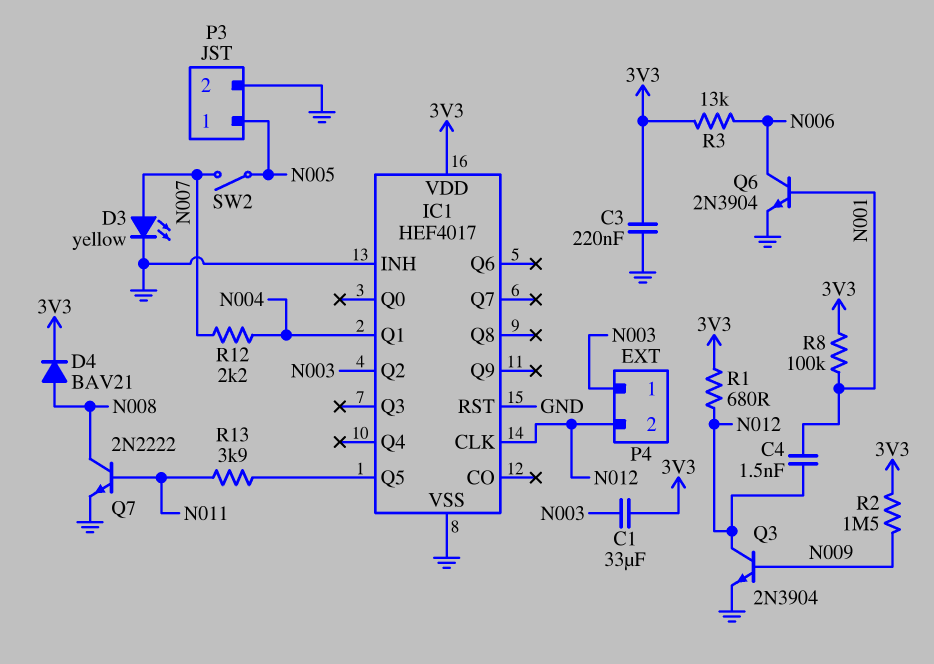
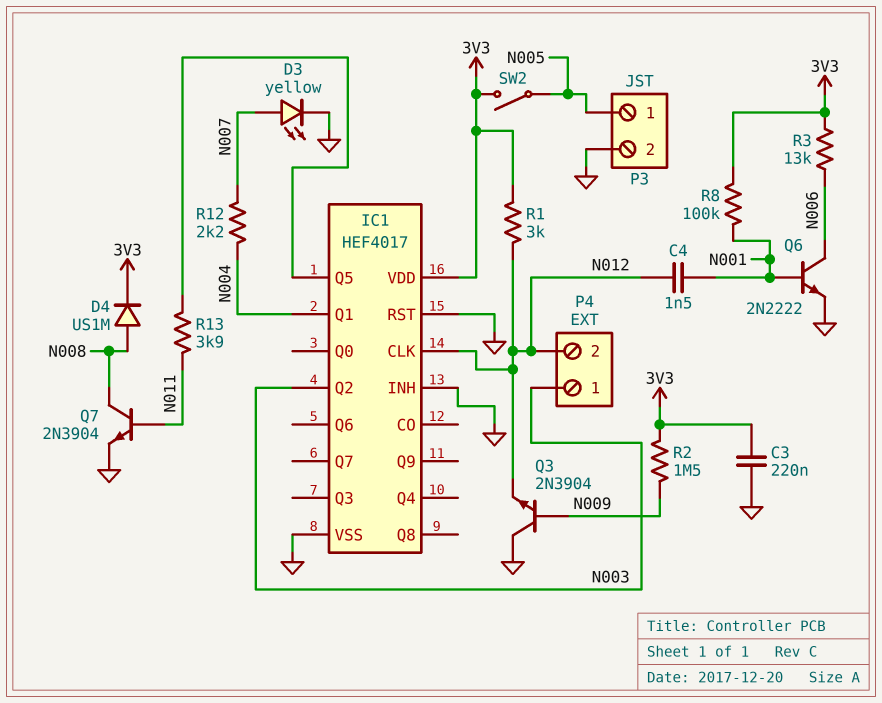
C1: 33uF (3V3, N003) -> none
D4: diode BAV21 (A N008, K 3V3) -> diode US1M (A N008, K 3V3)
Q3: NPN 2N3904 (B N009, C N012, E GND) -> NPN 2N3904 (B N009, C GND, E N012)
Q6: NPN 2N3904 (B N001, C N006, E GND) -> NPN 2N2222 (B N001, C N006, E GND)
Q7: NPN 2N2222 (B N011, C N008, E GND) -> NPN 2N3904 (B N011, C N008, E GND)
R1: 680 (3V3, N012) -> 3k (3V3, N012)
SW2: switch (N005, N007) -> switch (3V3, N005)

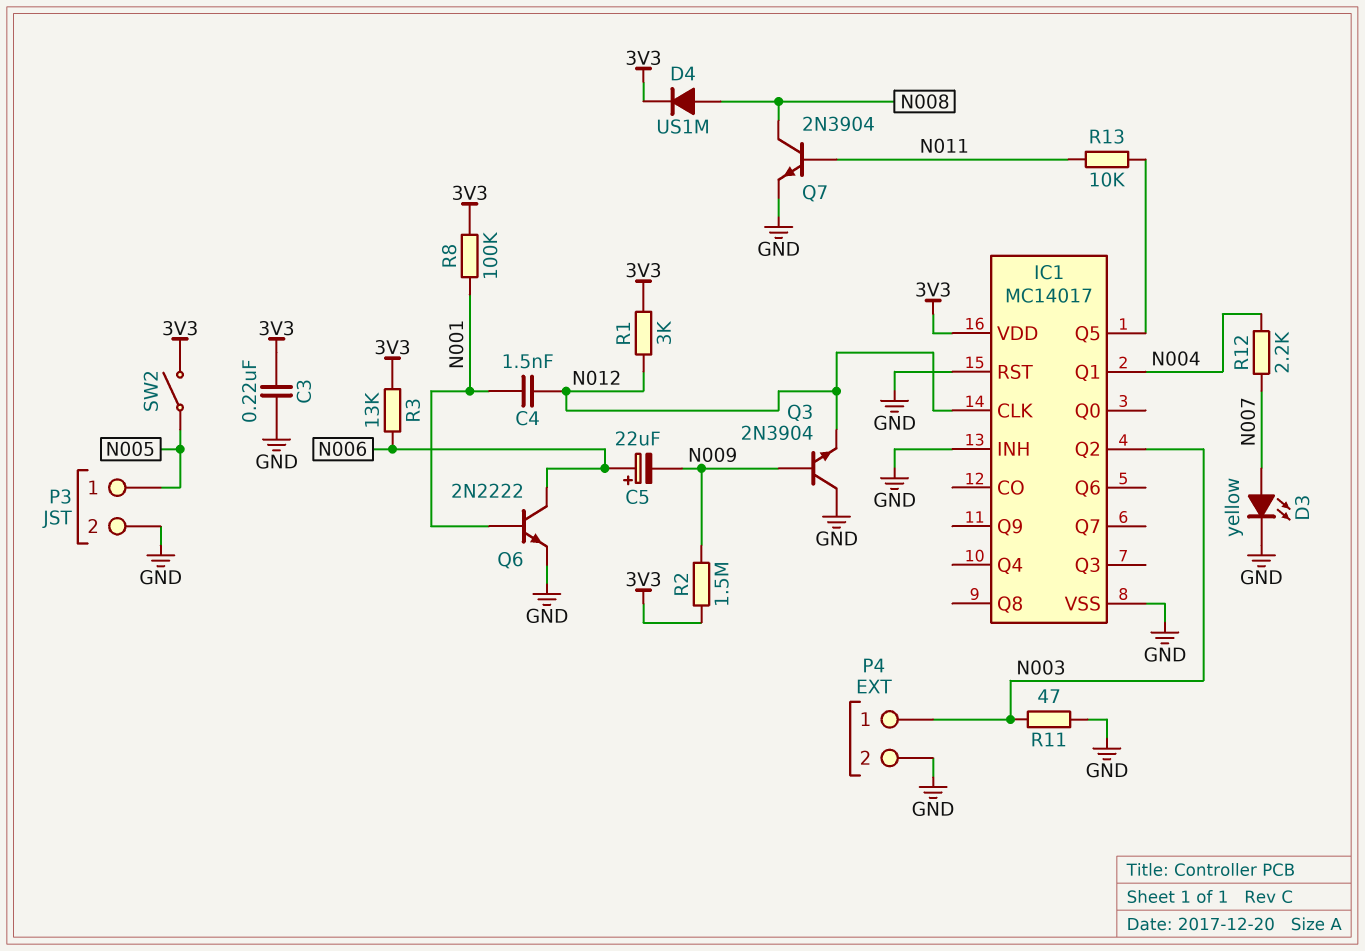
C5: none -> 22uF (plus N006, minus N009)
IC1: HEF4017 -> MC14017
P4 pin 2: N012 -> GND
R11: none -> 47 (GND, N003)
R13: 3.9k (IC1/Q5, N011) -> 10k (IC1/Q5, N011)

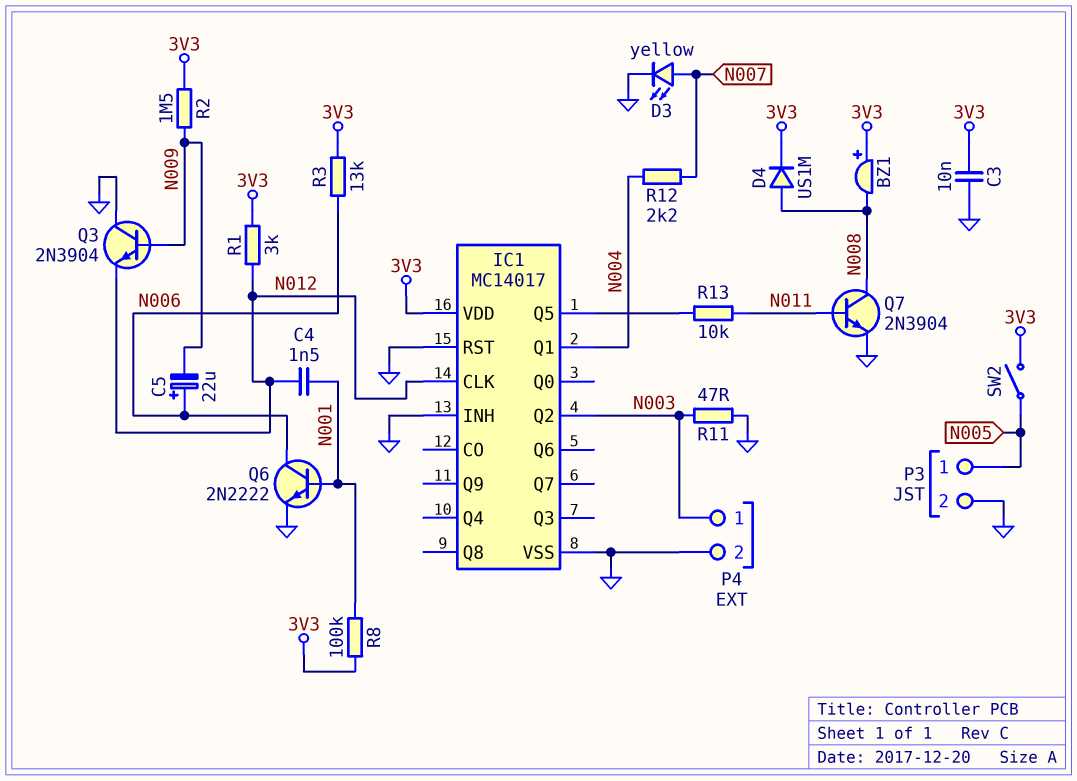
BZ1: none -> buzzer (plus 3V3, minus N008)
C3: 220nF (3V3, GND) -> 10nF (3V3, GND)

